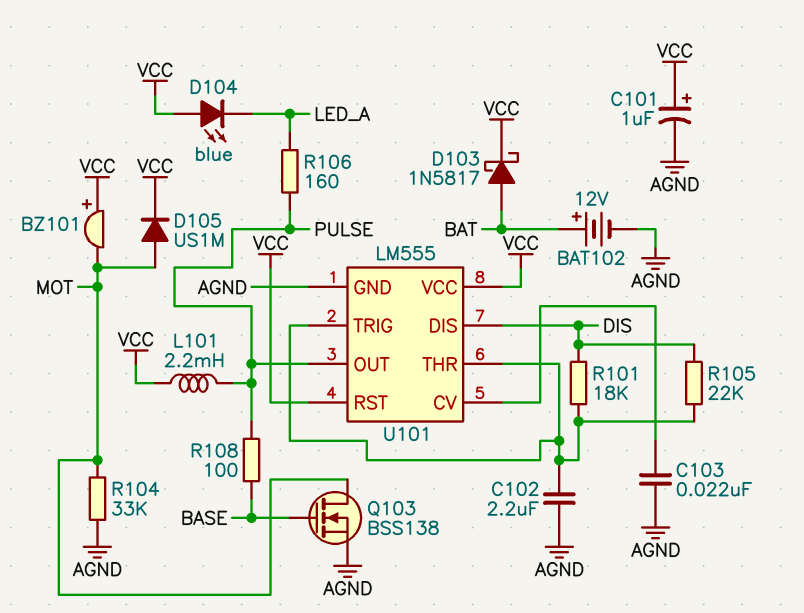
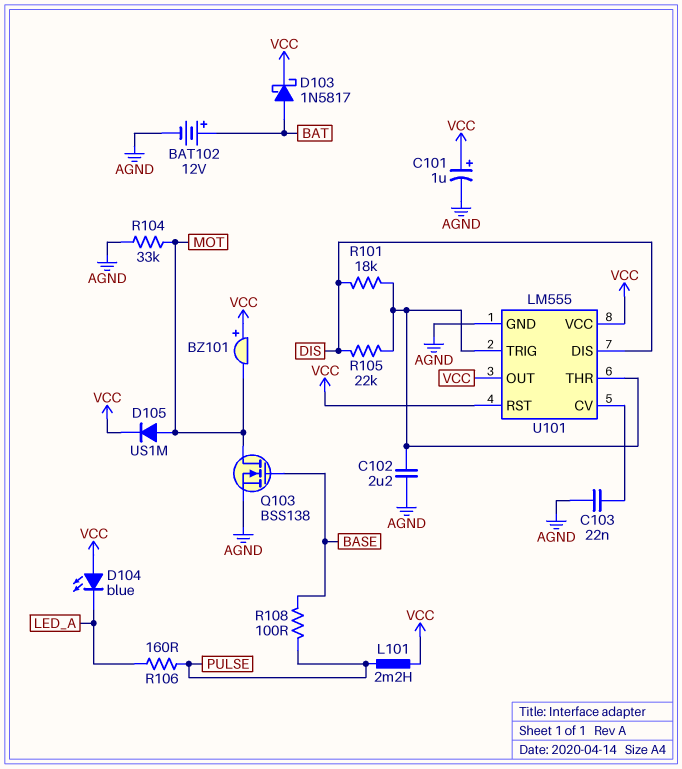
U101 pin OUT: PULSE -> VCC

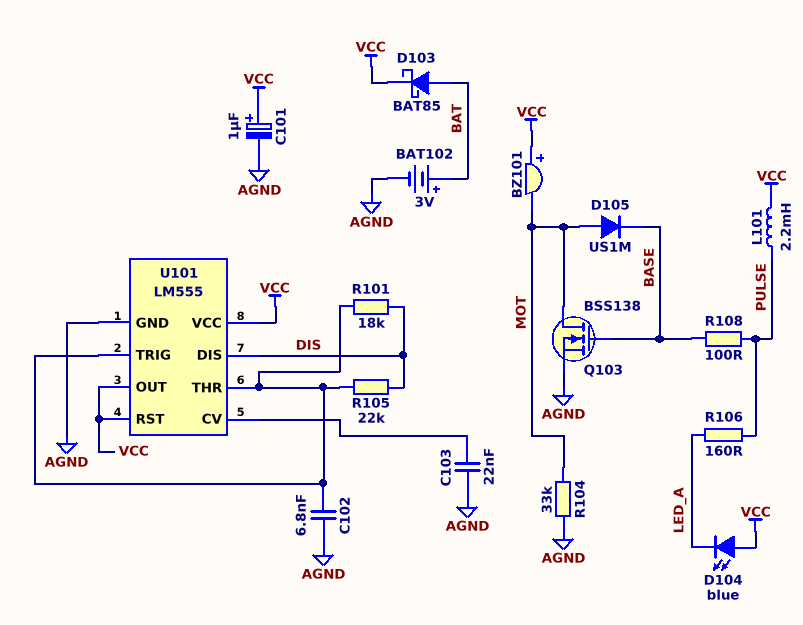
BAT102: 12V (plus BAT, minus AGND) -> 3V (plus BAT, minus AGND)
C102: 2.2uF (AGND, U101/THR) -> 6.8nF (AGND, U101/THR)
D103: schottky 1N5817 (A BAT, K VCC) -> schottky BAT85 (A BAT, K VCC)
D105: diode US1M (A MOT, K VCC) -> diode US1M (A MOT, K BASE)

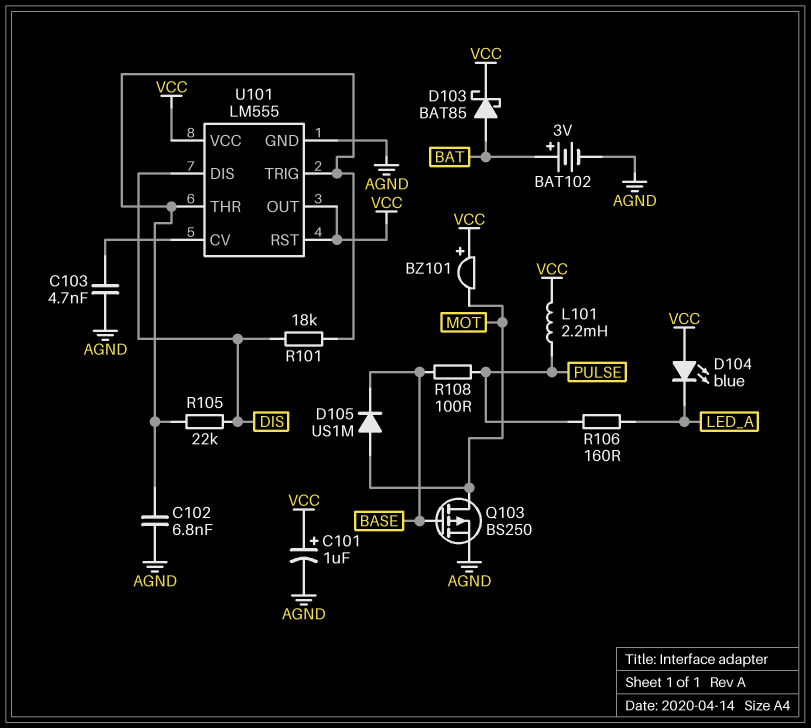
C103: 22nF (AGND, U101/CV) -> 4.7nF (AGND, U101/CV)
Q103: NMOS BSS138 (G BASE, D MOT, S AGND) -> PMOS BS250 (G BASE, D MOT, S AGND)
R104: 33k (AGND, MOT) -> none

